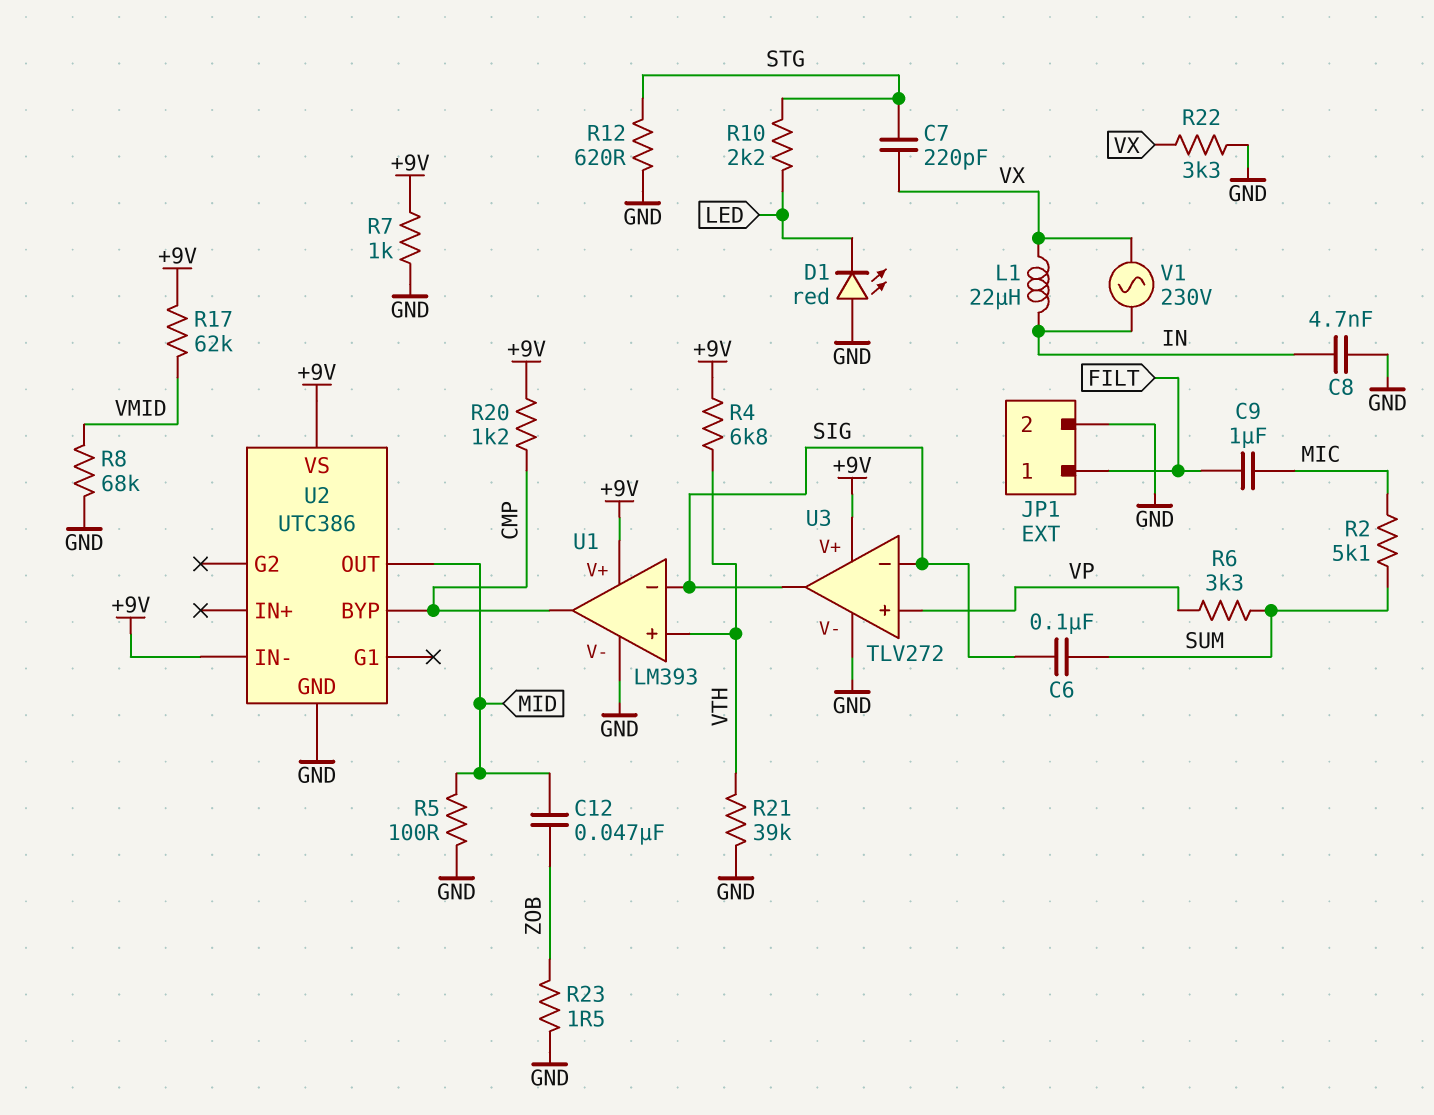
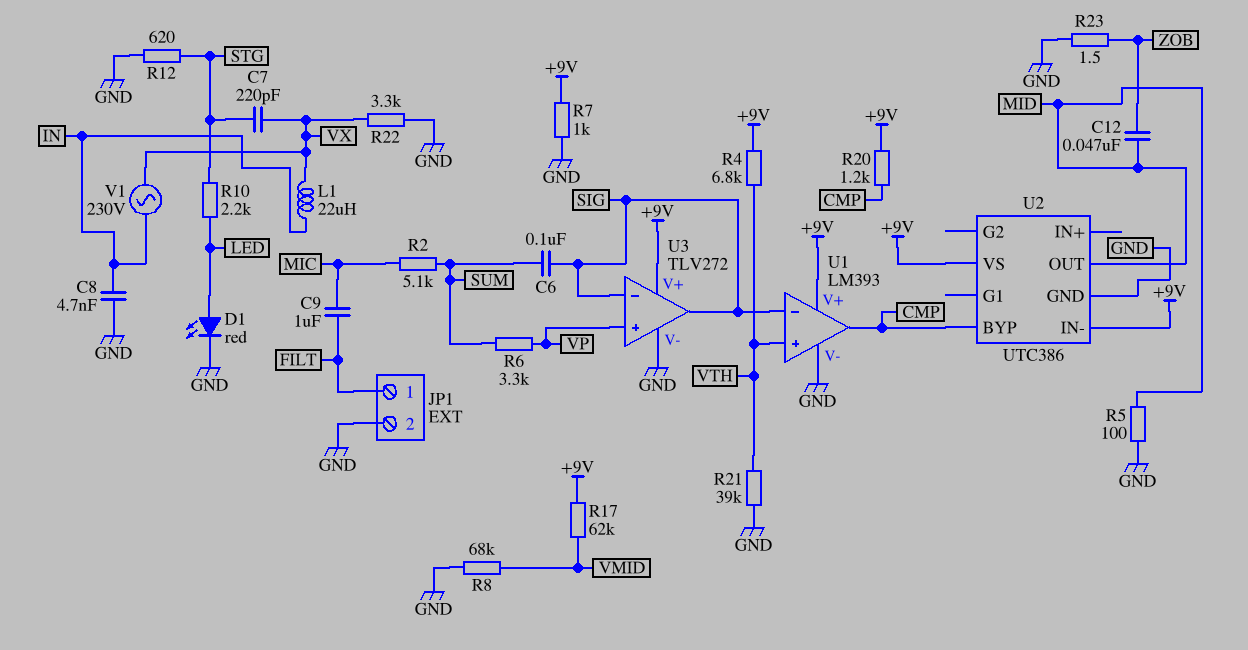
D1: LED red (A GND, K LED) -> LED red (A LED, K GND)

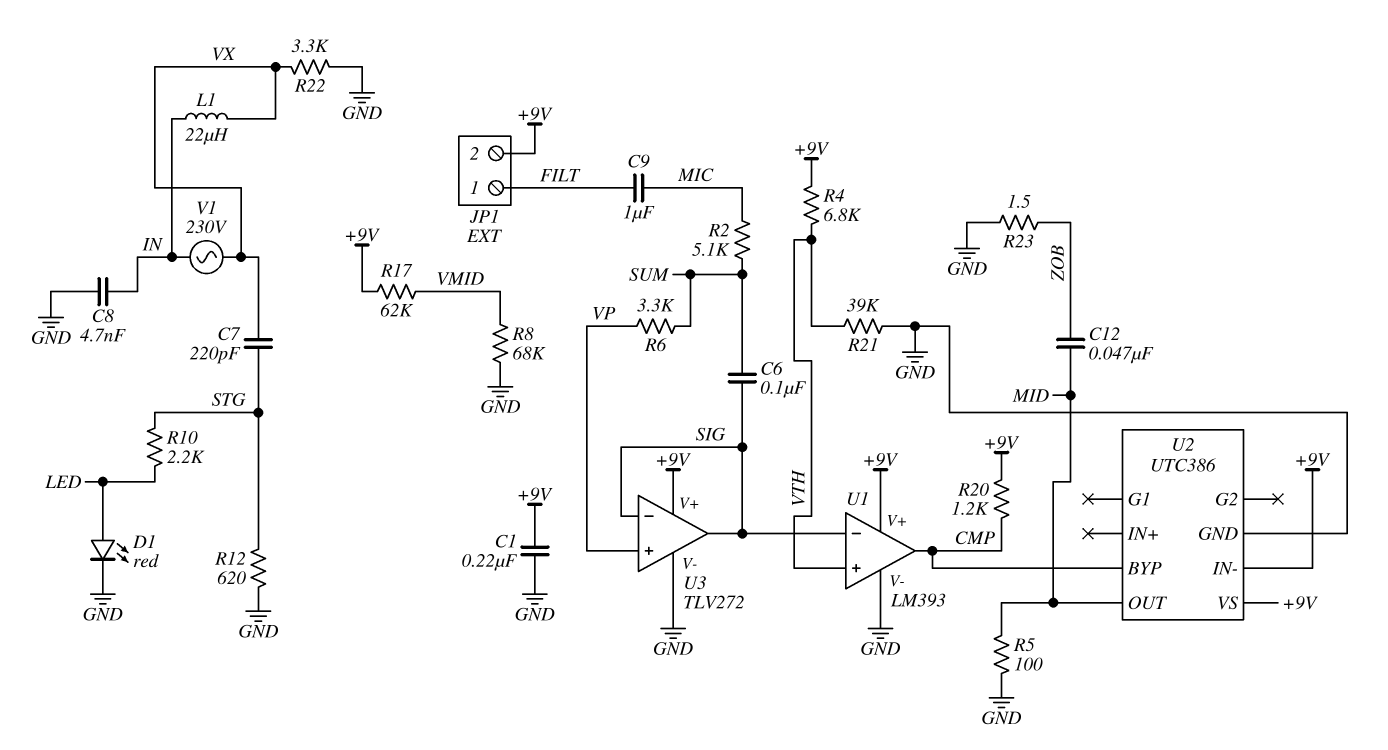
C1: none -> 220nF (+9V, GND)
JP1 pin 2: GND -> +9V
R7: 1k (+9V, GND) -> none

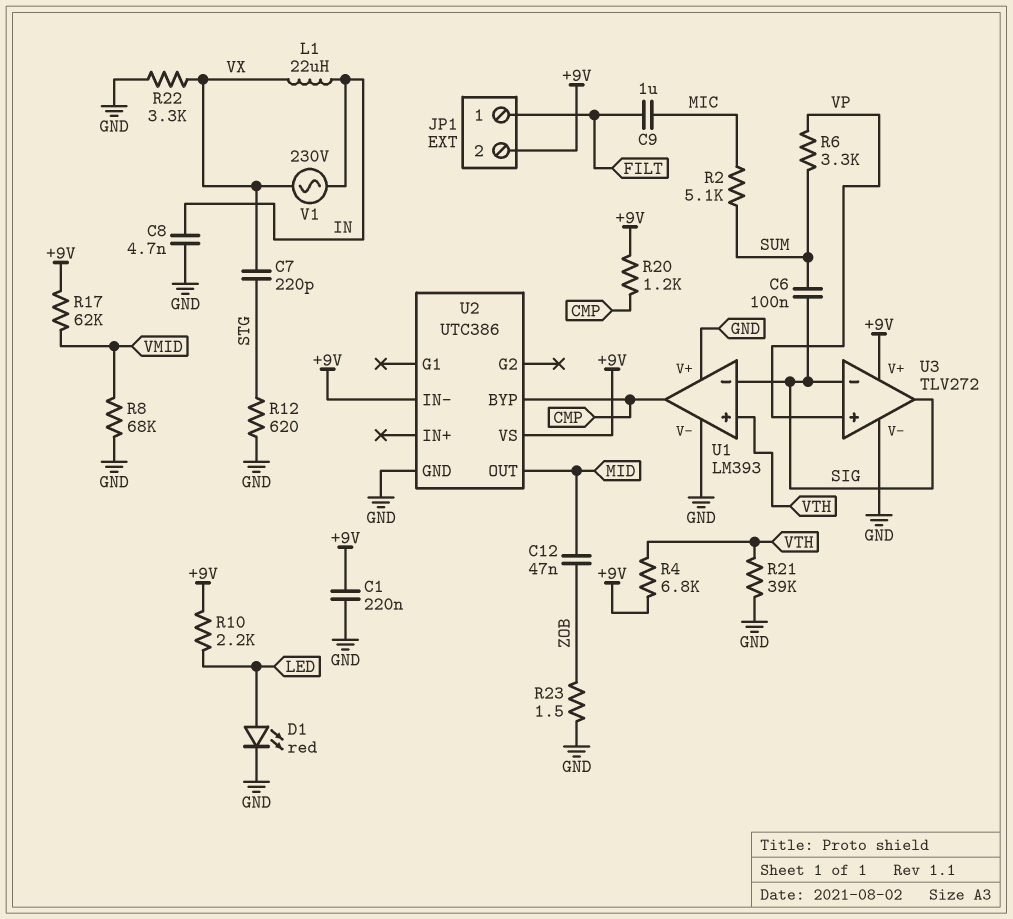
R5: 100 (GND, MID) -> none
R10: 2.2k (LED, STG) -> 2.2k (+9V, LED)
U1 pin V+: +9V -> GND

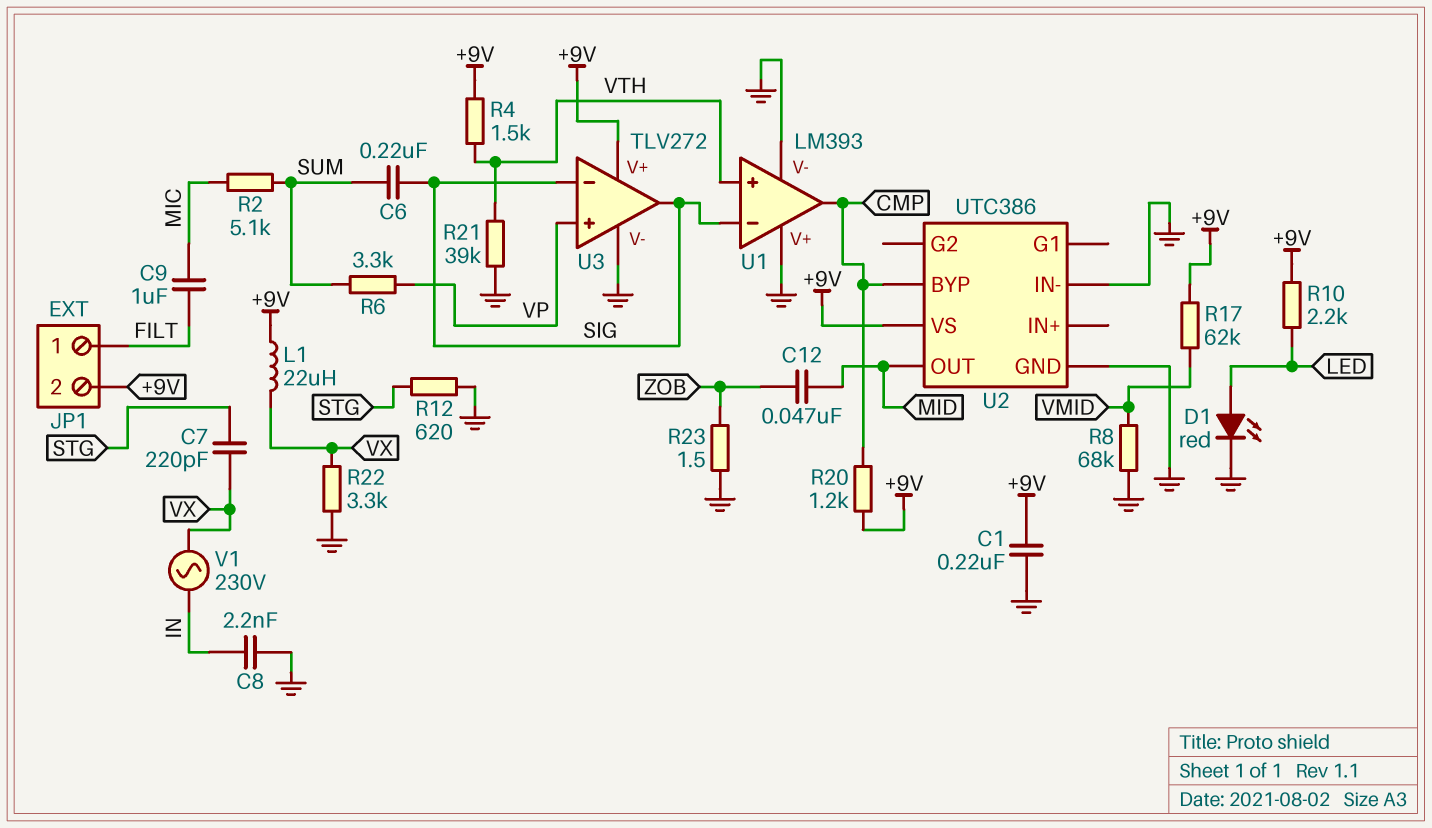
C6: 100nF (SIG, SUM) -> 220nF (SIG, SUM)
C8: 4.7nF (GND, IN) -> 2.2nF (GND, IN)
L1: 22uH (IN, VX) -> 22uH (+9V, VX)
R4: 6.8k (+9V, VTH) -> 1.5k (+9V, VTH)
U2 pin IN-: +9V -> GND

